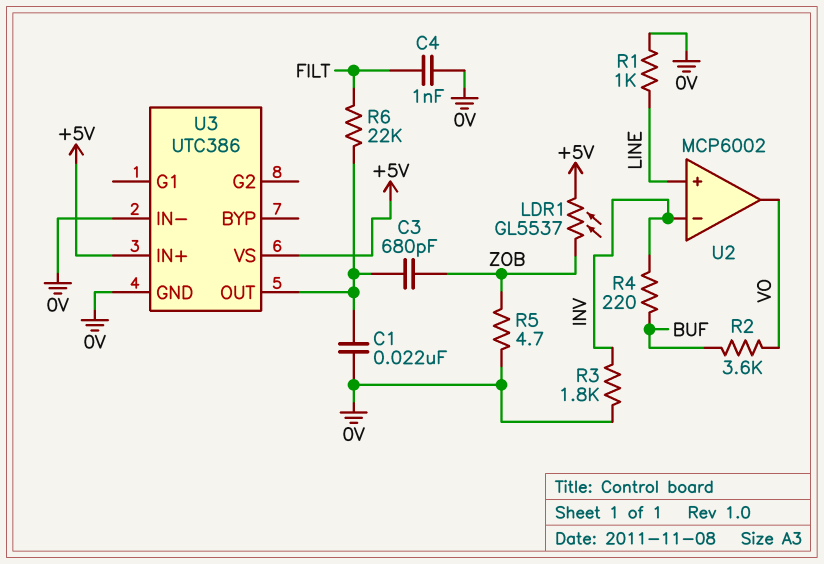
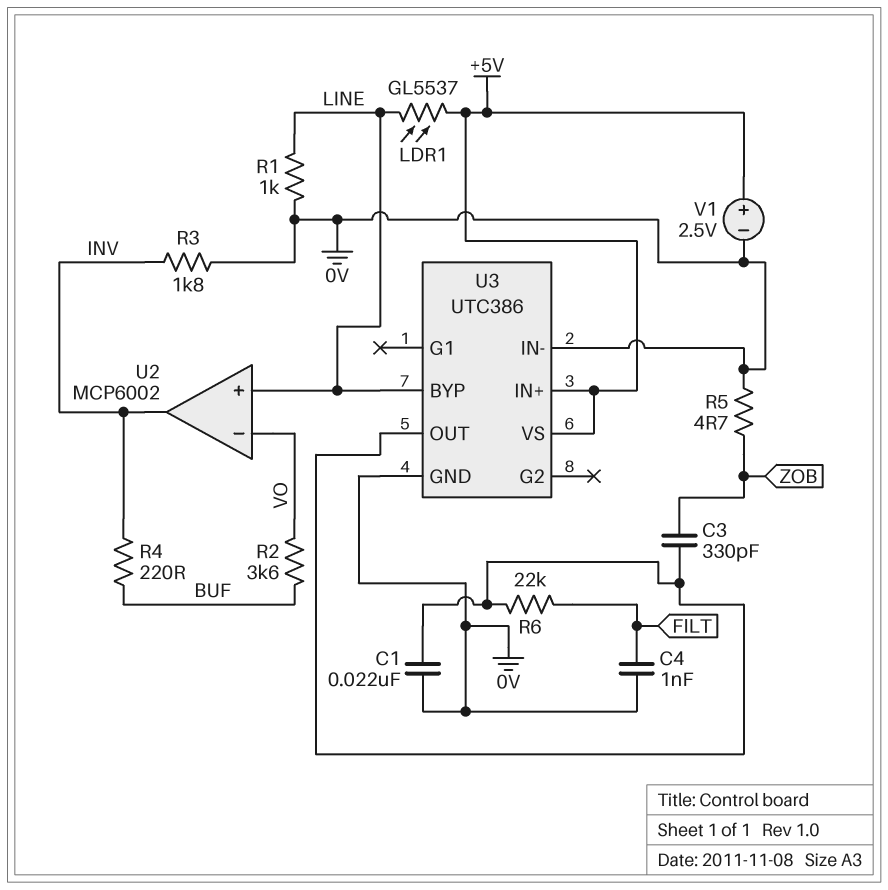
C3: 680pF (U3/OUT, ZOB) -> 330pF (U3/OUT, ZOB)
LDR1: GL5537 (+5V, ZOB) -> GL5537 (+5V, LINE)
U2 pin in-: INV -> VO
U2 pin out: VO -> INV
U3 pin BYP: none -> LINE
V1: none -> 2.5V (plus +5V, minus 0V)

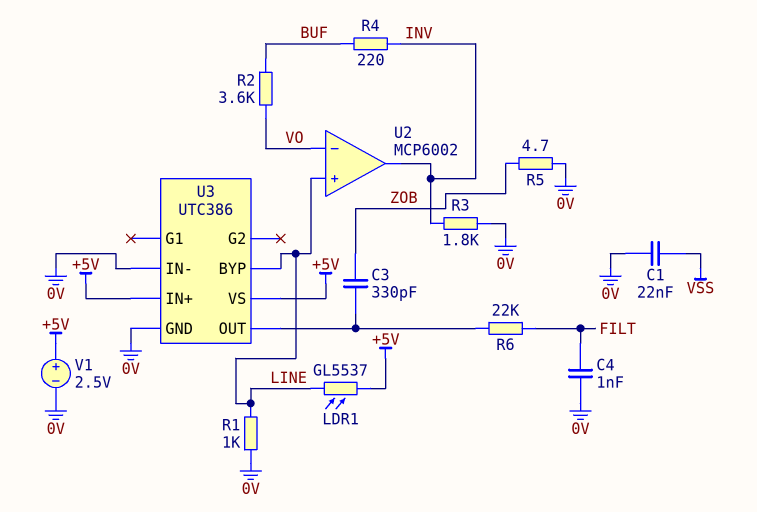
C1: 22nF (0V, U3/OUT) -> 22nF (0V, VSS)

